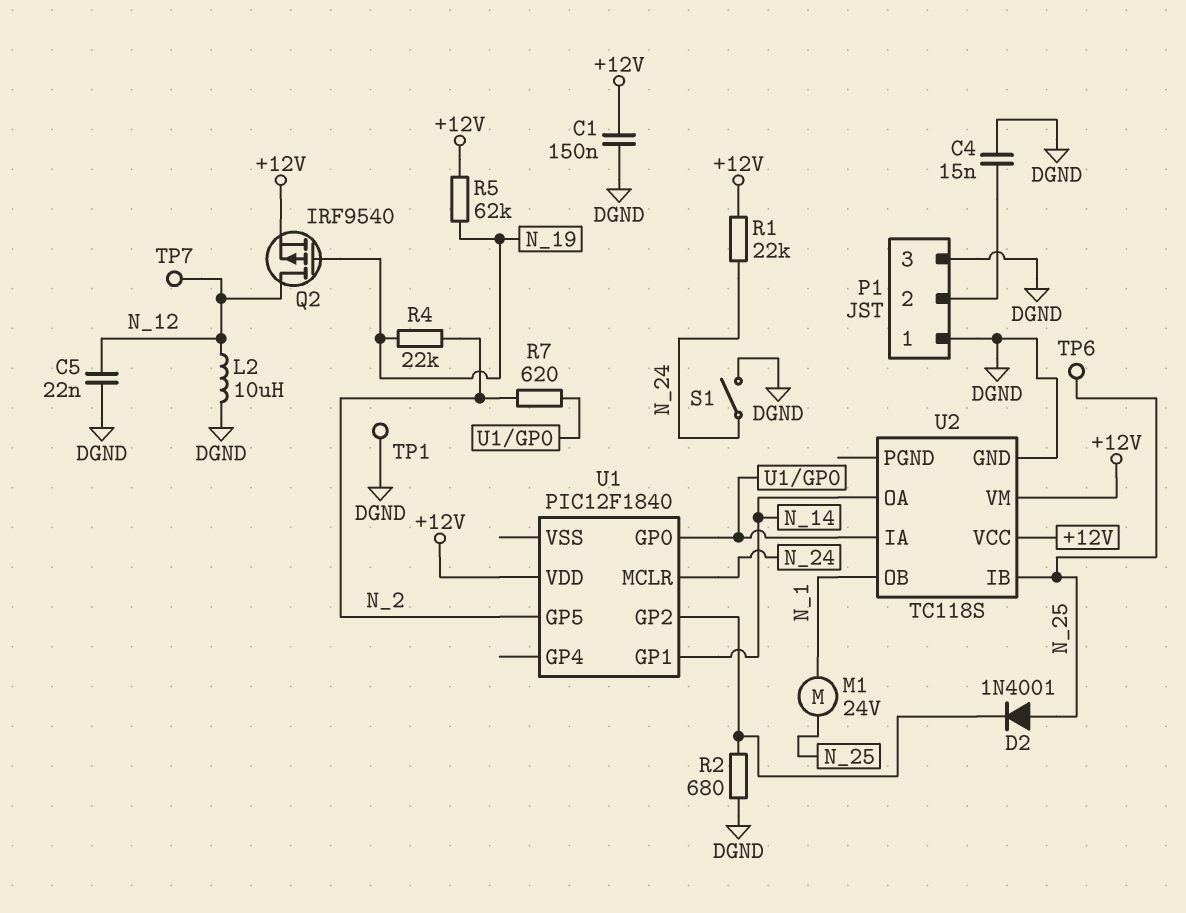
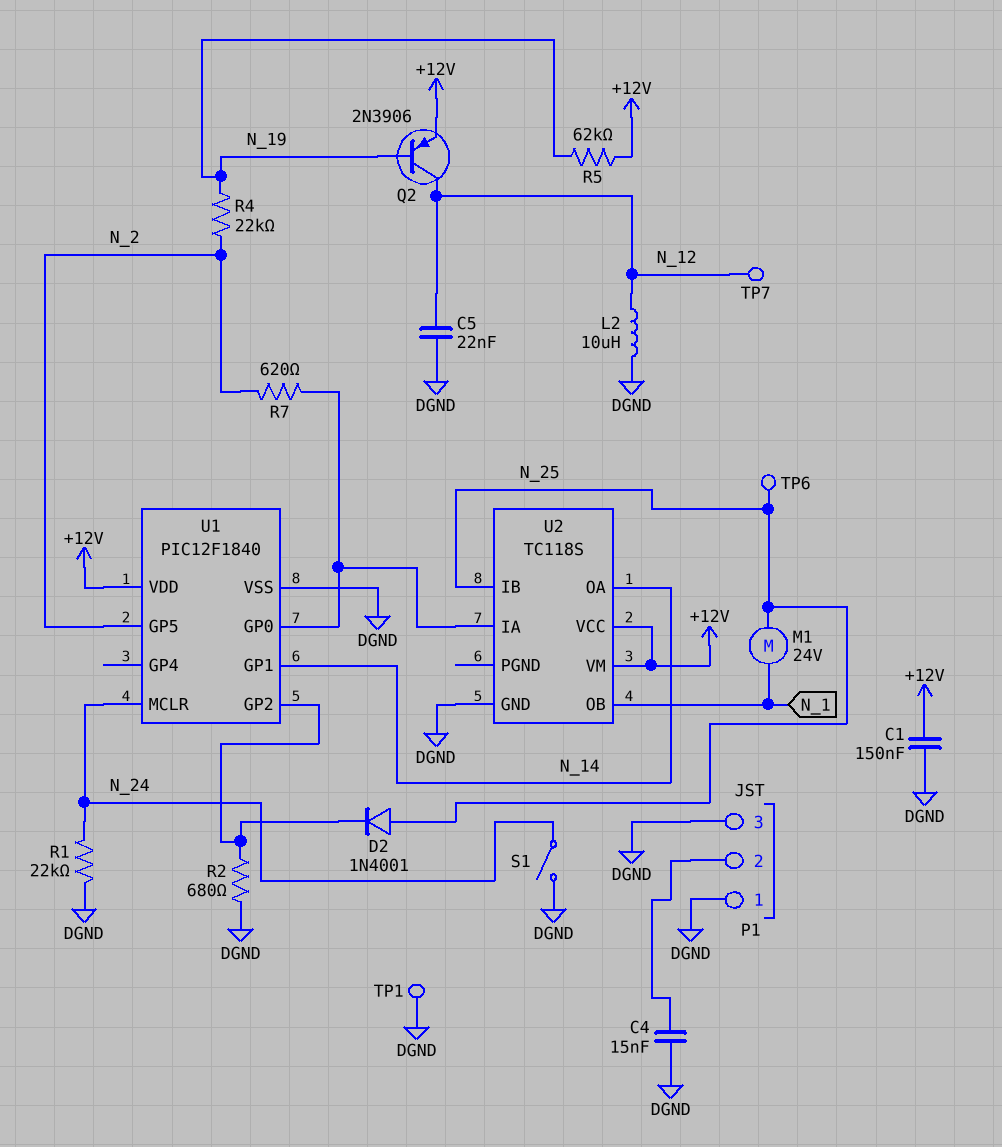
Q2: PMOS IRF9540 (G N_19, D N_12, S +12V) -> PNP 2N3906 (B N_19, C N_12, E +12V)
R1: 22k (+12V, N_24) -> 22k (DGND, N_24)
U1 pin VSS: none -> DGND

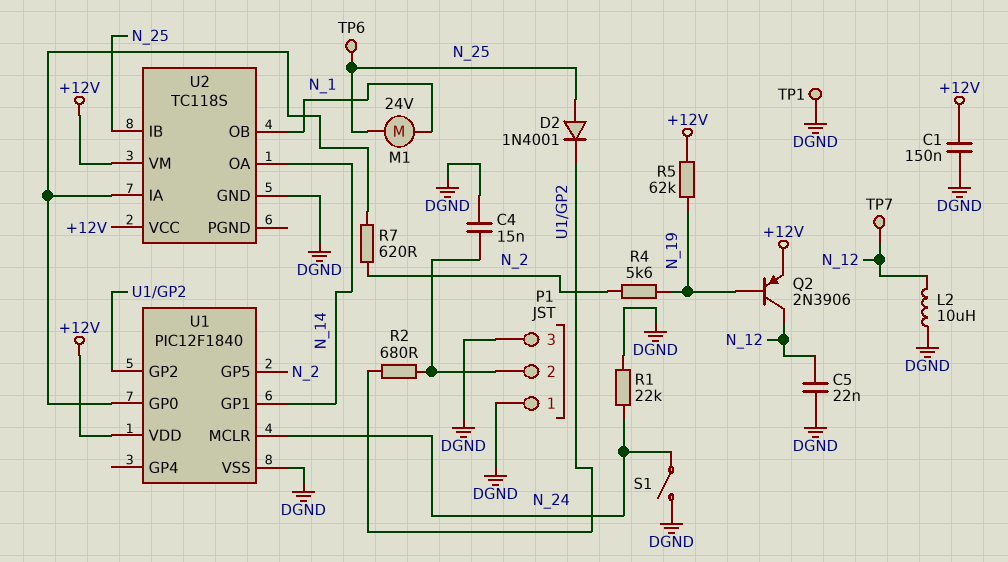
R2: 680 (DGND, U1/GP2) -> 680 (P1/2, U1/GP2)
R4: 22k (N_2, N_19) -> 5.6k (N_2, N_19)

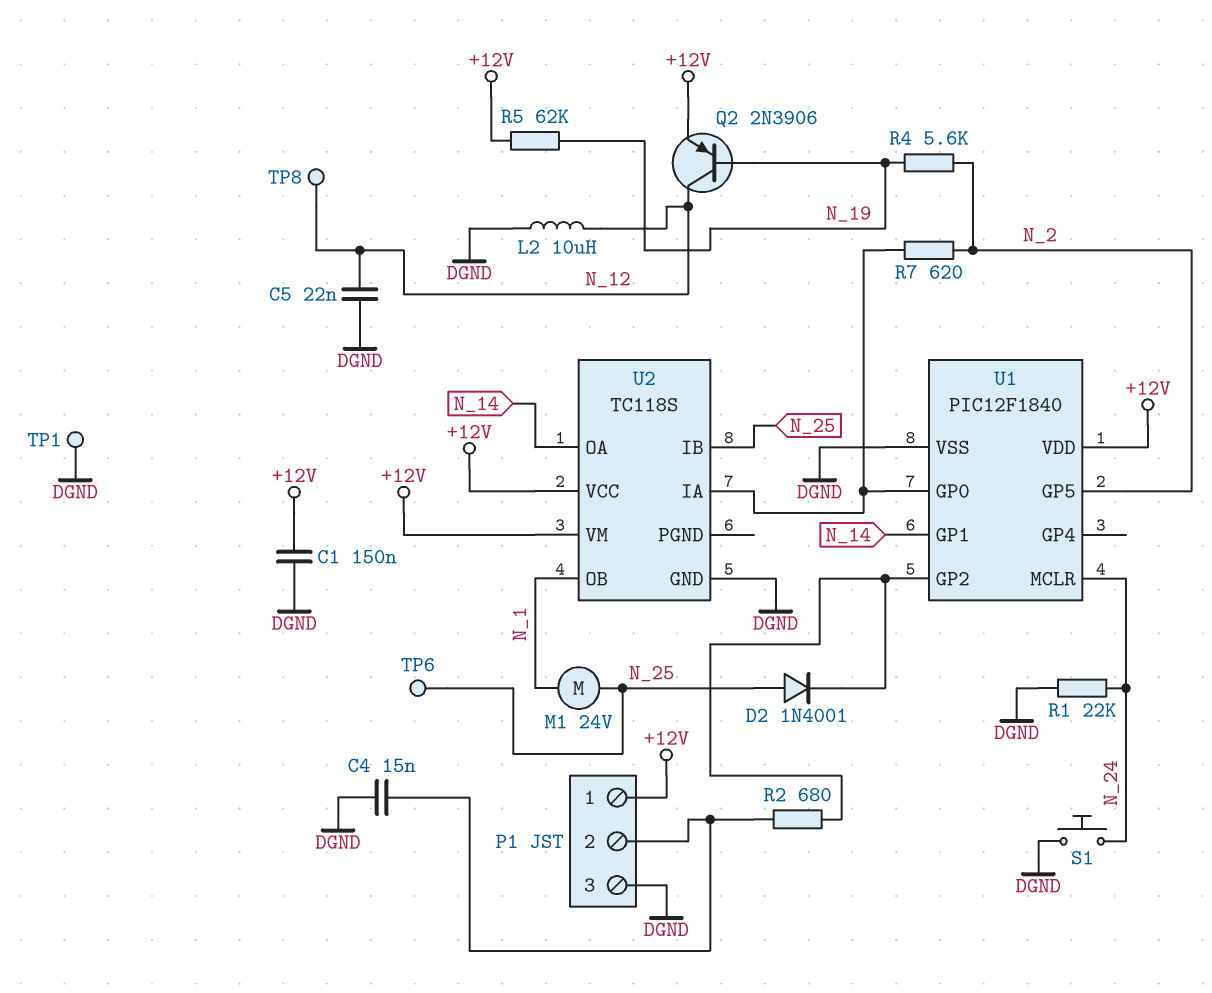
P1 pin 1: DGND -> +12V
S1: switch (DGND, N_24) -> button (DGND, N_24)
TP7: test point (N_12) -> none
TP8: none -> test point (N_12)

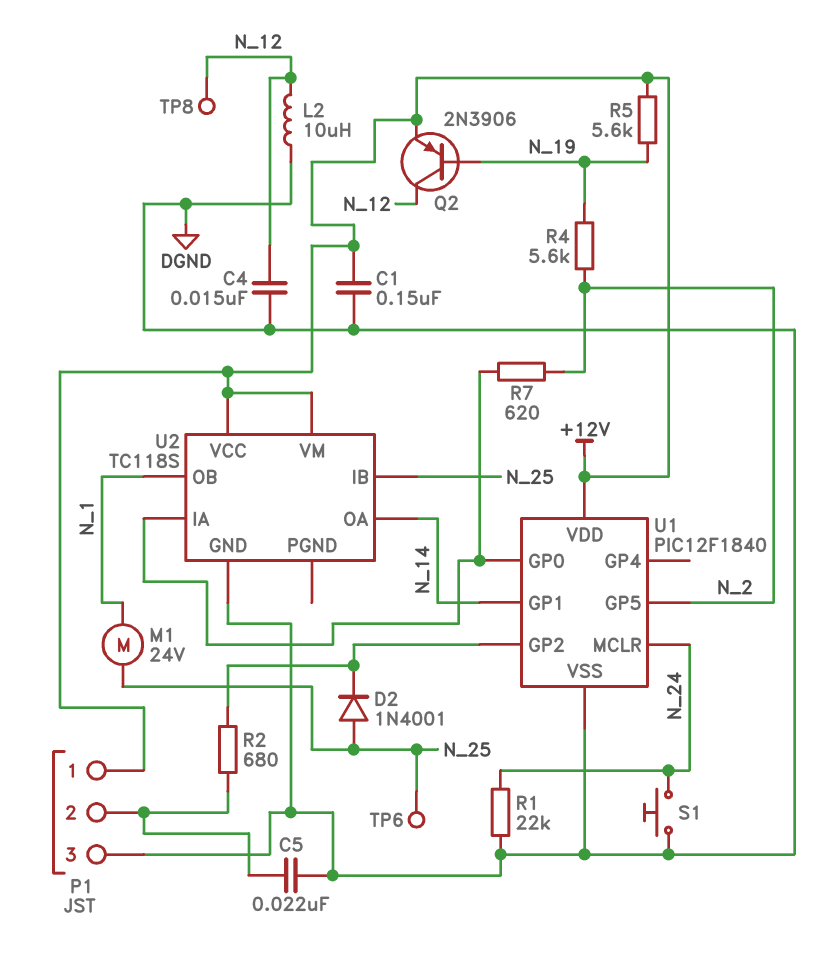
C4: 15nF (DGND, P1/2) -> 15nF (DGND, N_12)
C5: 22nF (DGND, N_12) -> 22nF (DGND, P1/2)
R5: 62k (+12V, N_19) -> 5.6k (+12V, N_19)
TP1: test point (DGND) -> none

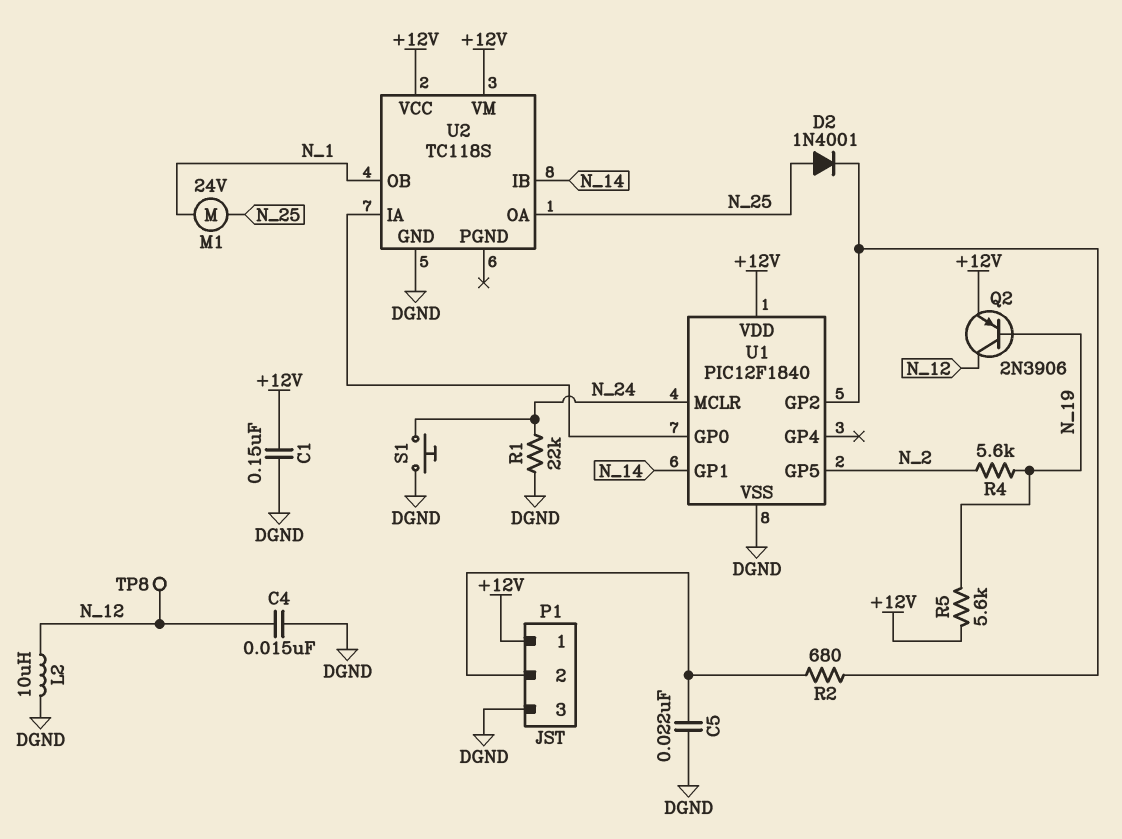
R7: 620 (N_2, U1/GP0) -> none
TP6: test point (N_25) -> none
U2 pin IB: N_25 -> N_14
U2 pin OA: N_14 -> N_25

